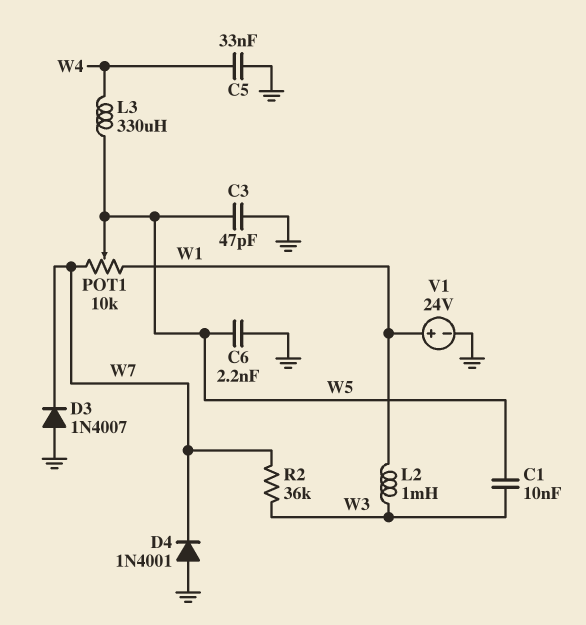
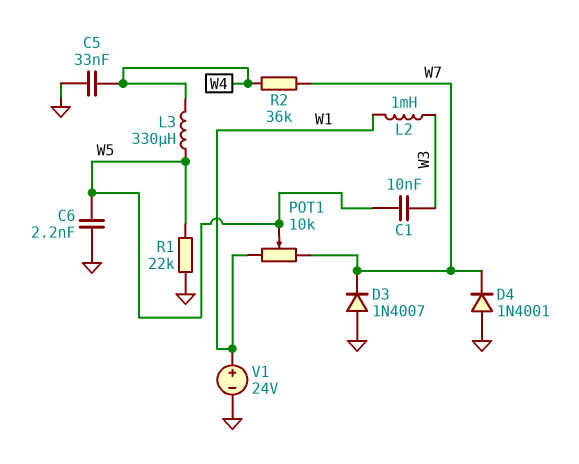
C3: 47pF (GND, W5) -> none
R1: none -> 22k (GND, W5)
R2: 36k (W3, W7) -> 36k (W4, W7)

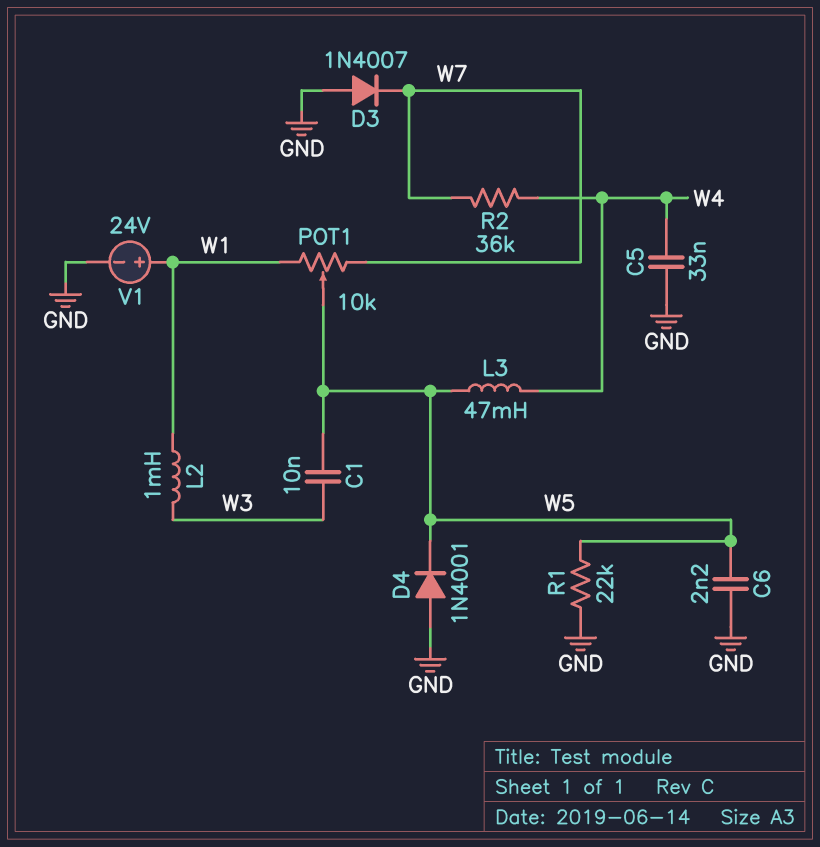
D4: diode 1N4001 (A GND, K W7) -> diode 1N4001 (A GND, K W5)
L3: 330uH (W4, W5) -> 47mH (W4, W5)

